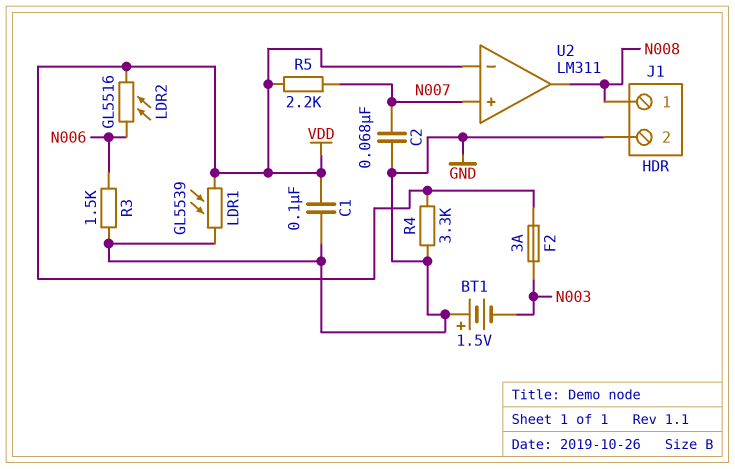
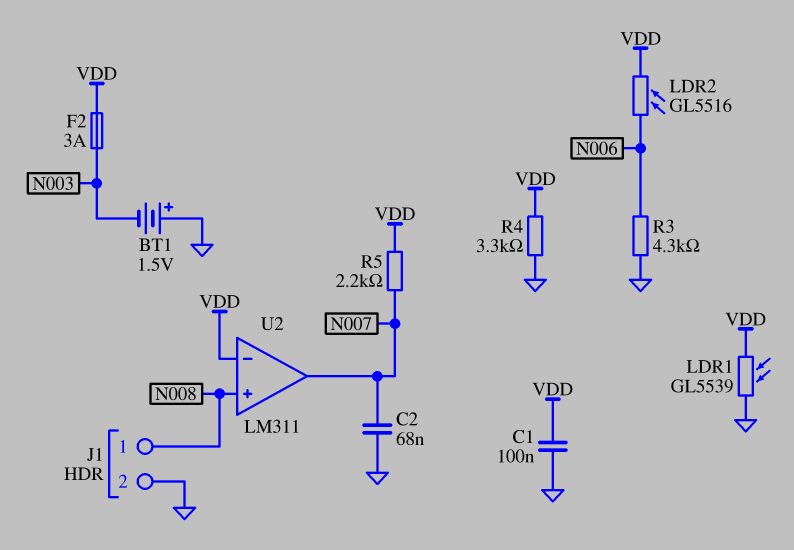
R3: 1.5k (GND, N006) -> 4.3k (GND, N006)
U2 pin in+: N007 -> N008
U2 pin out: N008 -> N007

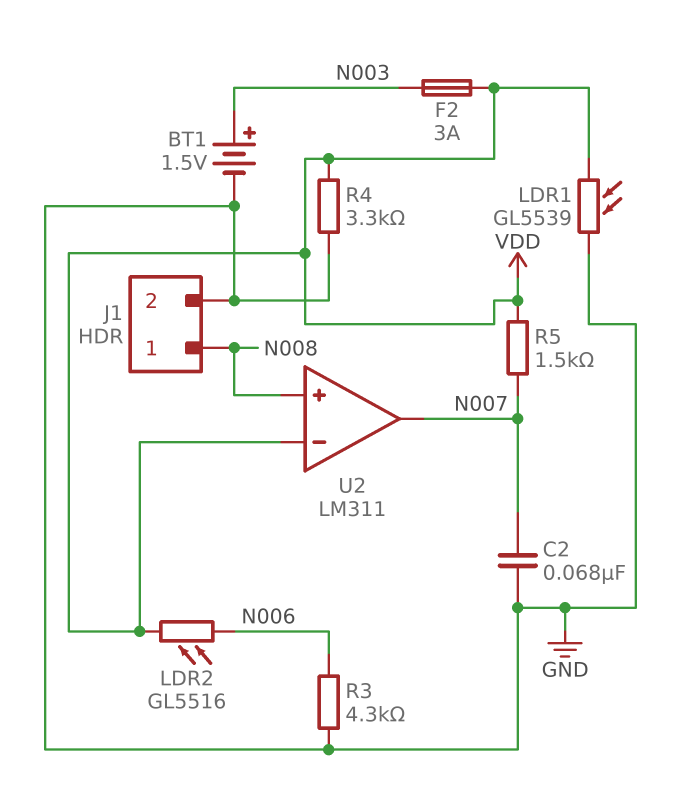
BT1: 1.5V (plus GND, minus N003) -> 1.5V (plus N003, minus GND)
C1: 100nF (GND, VDD) -> none
R5: 2.2k (N007, VDD) -> 1.5k (N007, VDD)

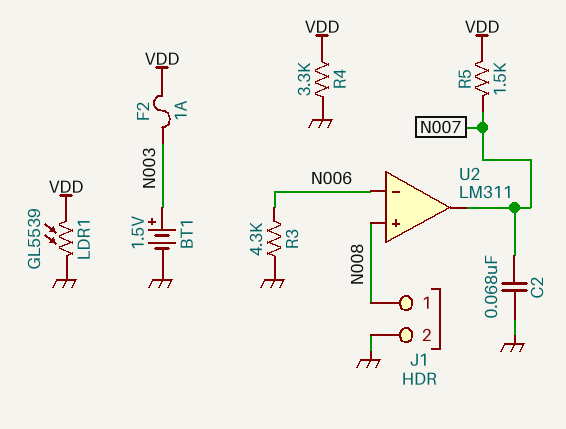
F2: 3A (N003, VDD) -> 1A (N003, VDD)
LDR2: GL5516 (N006, VDD) -> none
U2 pin in-: VDD -> N006

